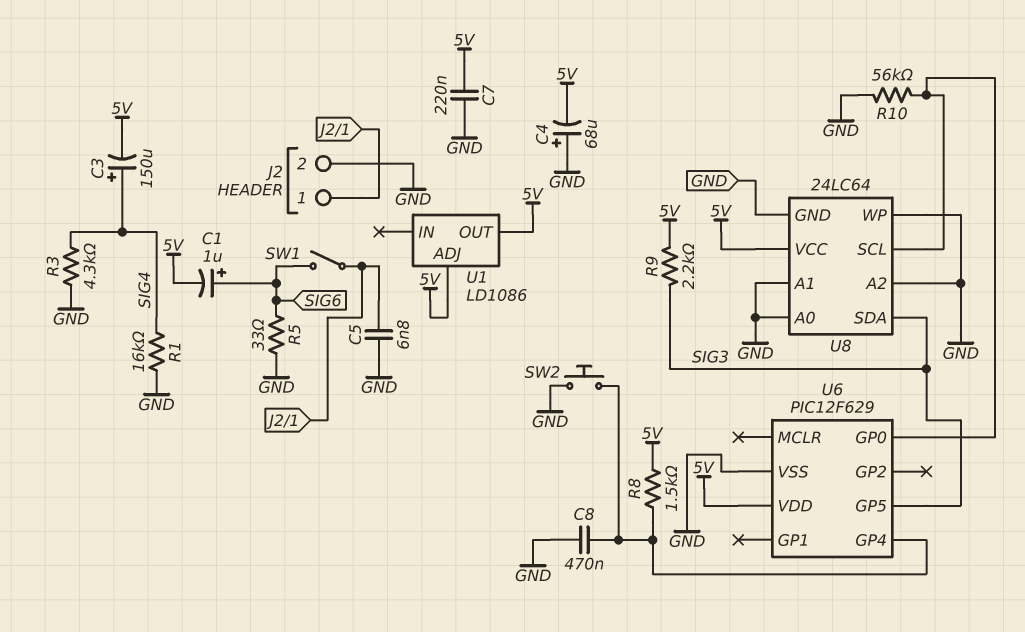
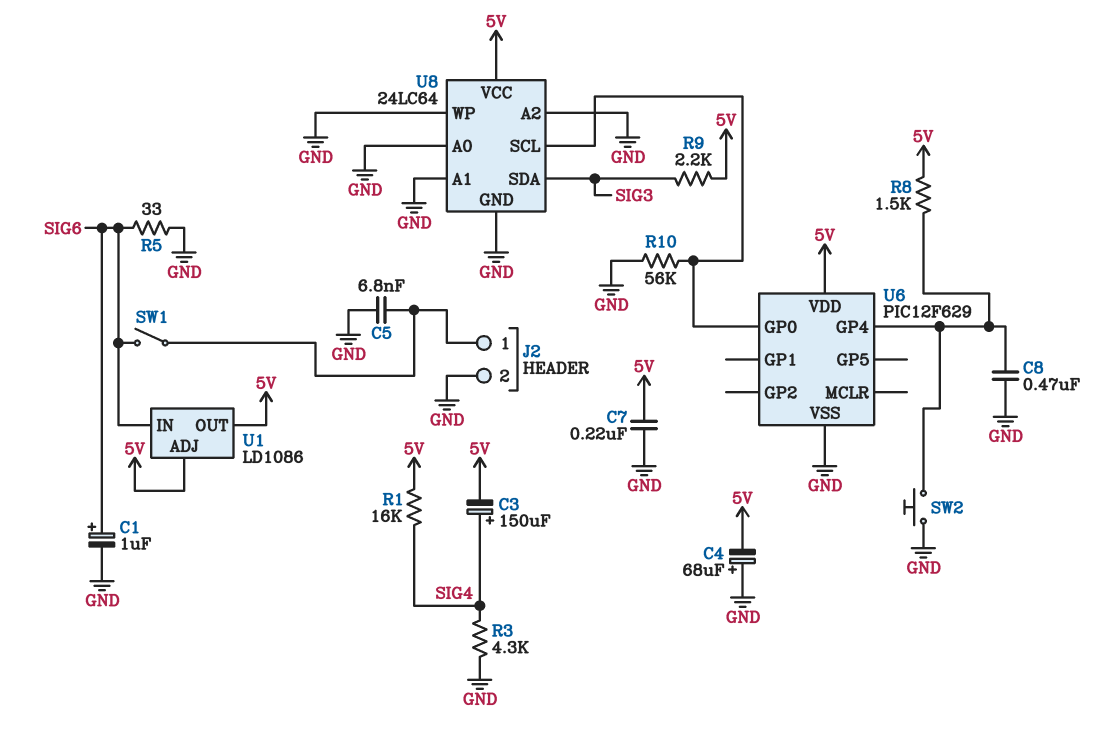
C1: 1uF (plus SIG6, minus 5V) -> 1uF (plus SIG6, minus GND)
R1: 16k (GND, SIG4) -> 16k (5V, SIG4)
U1 pin IN: none -> SIG6
U6 pin GP5: SIG3 -> none

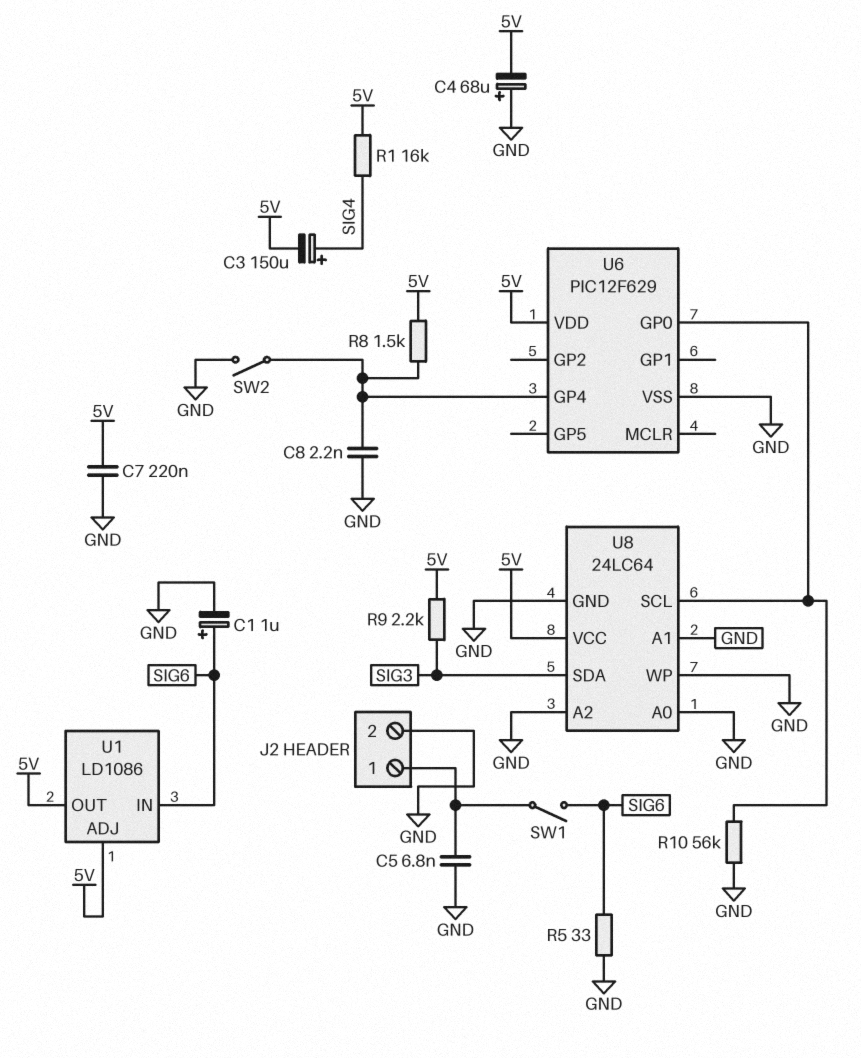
C8: 470nF (GND, U6/GP4) -> 2.2nF (GND, U6/GP4)
R3: 4.3k (GND, SIG4) -> none
SW2: button (GND, U6/GP4) -> switch (GND, U6/GP4)

